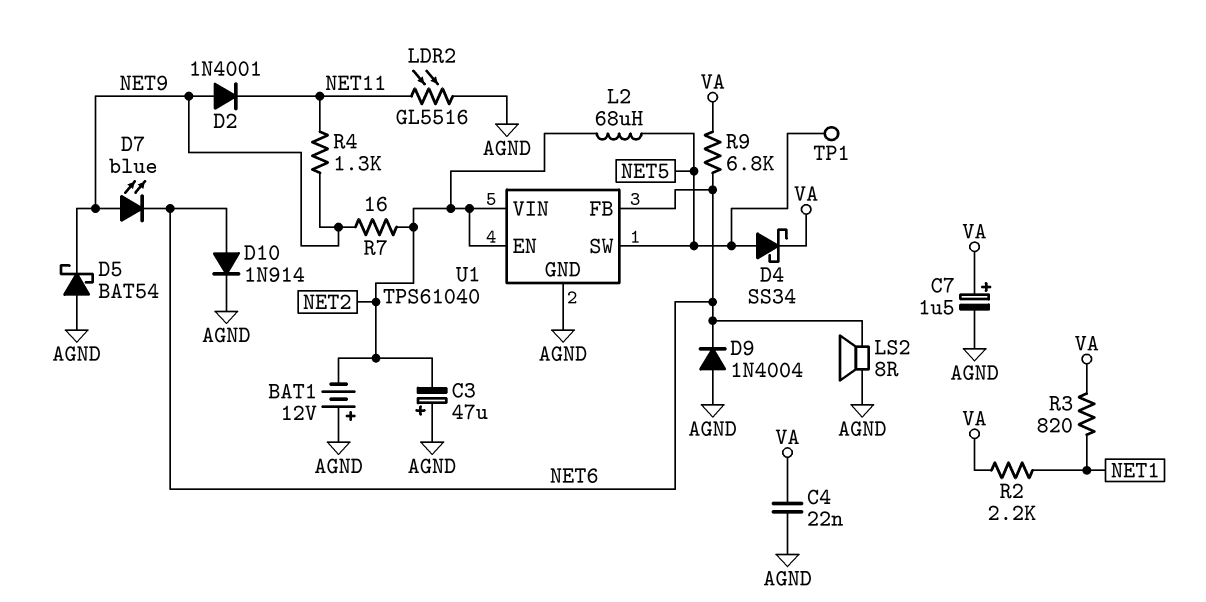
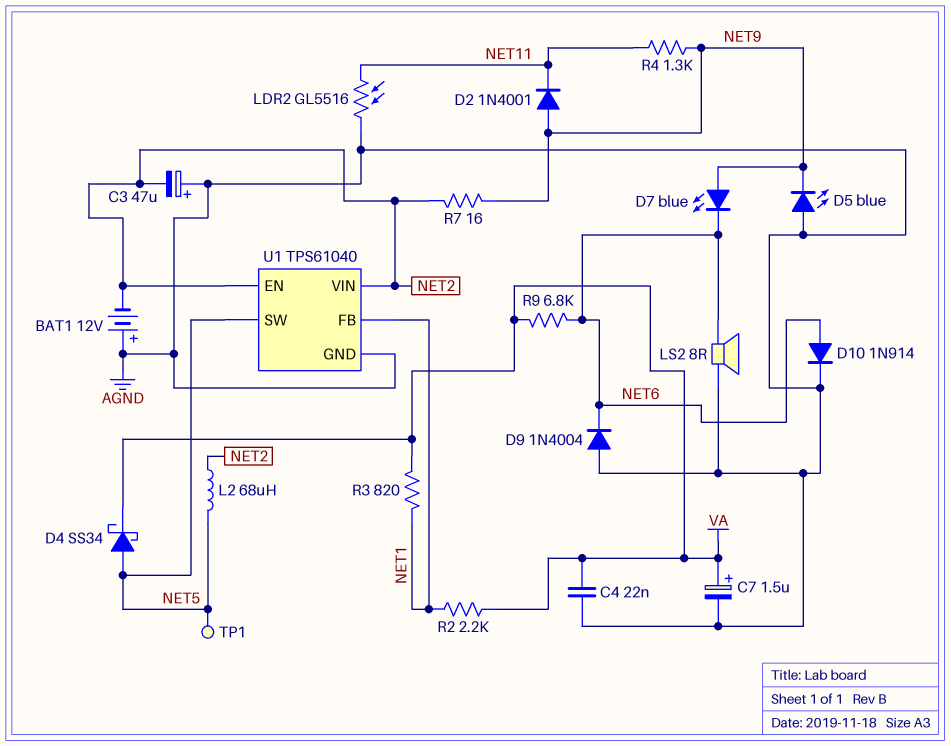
D5: schottky BAT54 (A AGND, K NET9) -> LED blue (A AGND, K NET9)
U1 pin FB: NET6 -> NET1

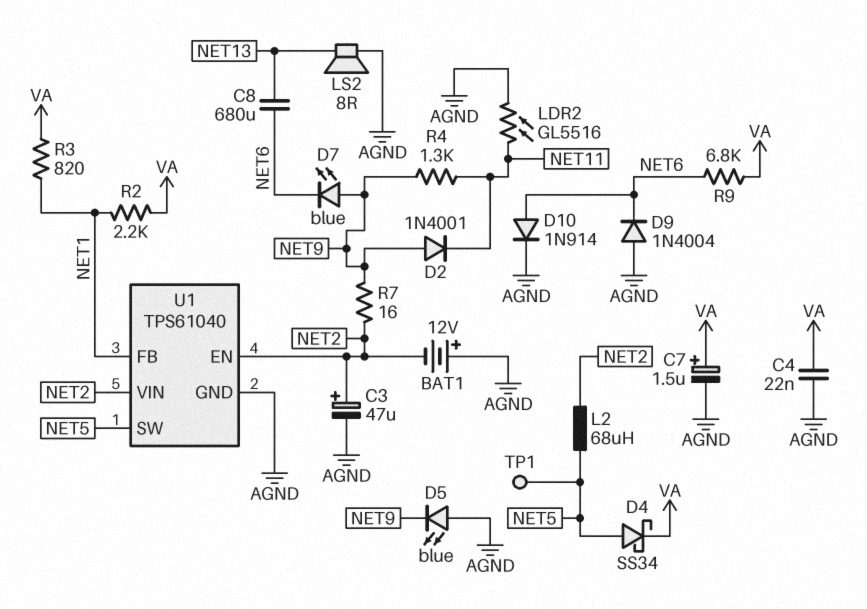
C3: 47uF (plus AGND, minus NET2) -> 47uF (plus NET2, minus AGND)
C8: none -> 680uF (NET6, NET13)
LS2: speaker 8R (AGND, NET6) -> speaker 8R (AGND, NET13)

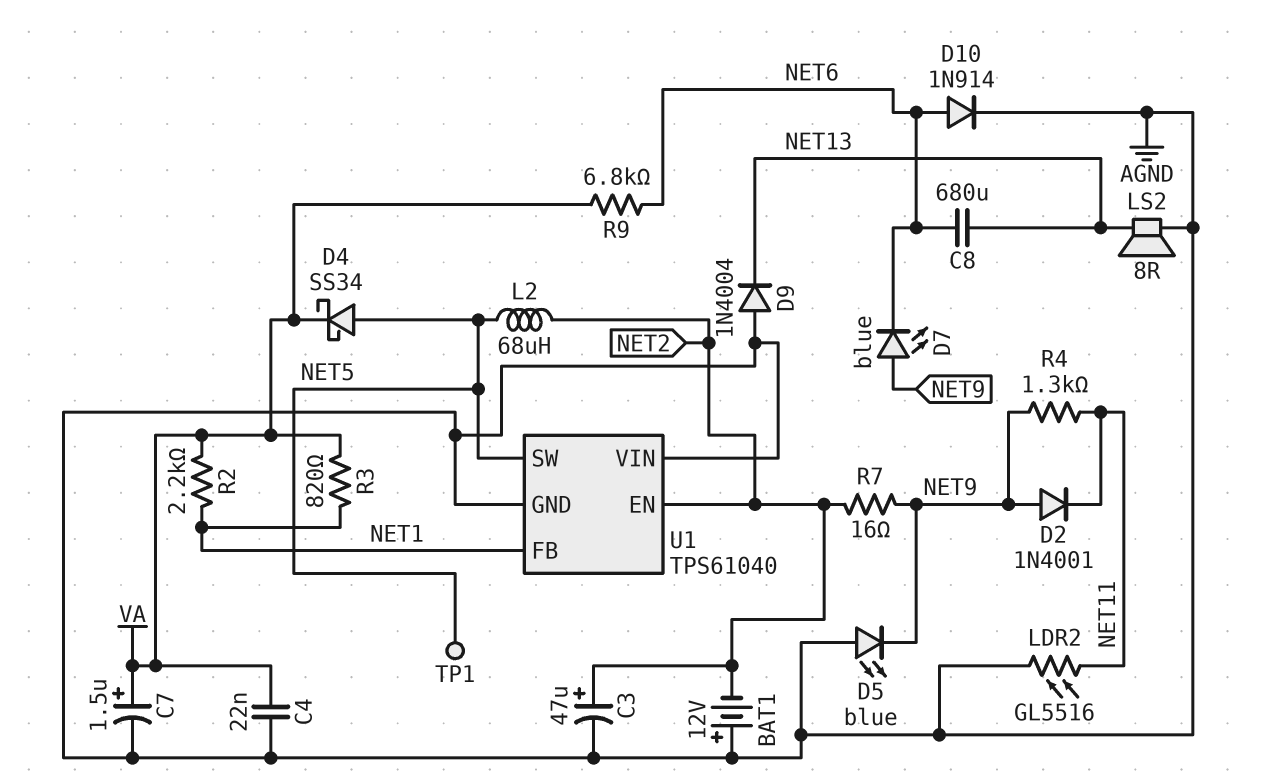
D9: diode 1N4004 (A AGND, K NET6) -> diode 1N4004 (A AGND, K NET13)
U1 pin VIN: NET2 -> AGND

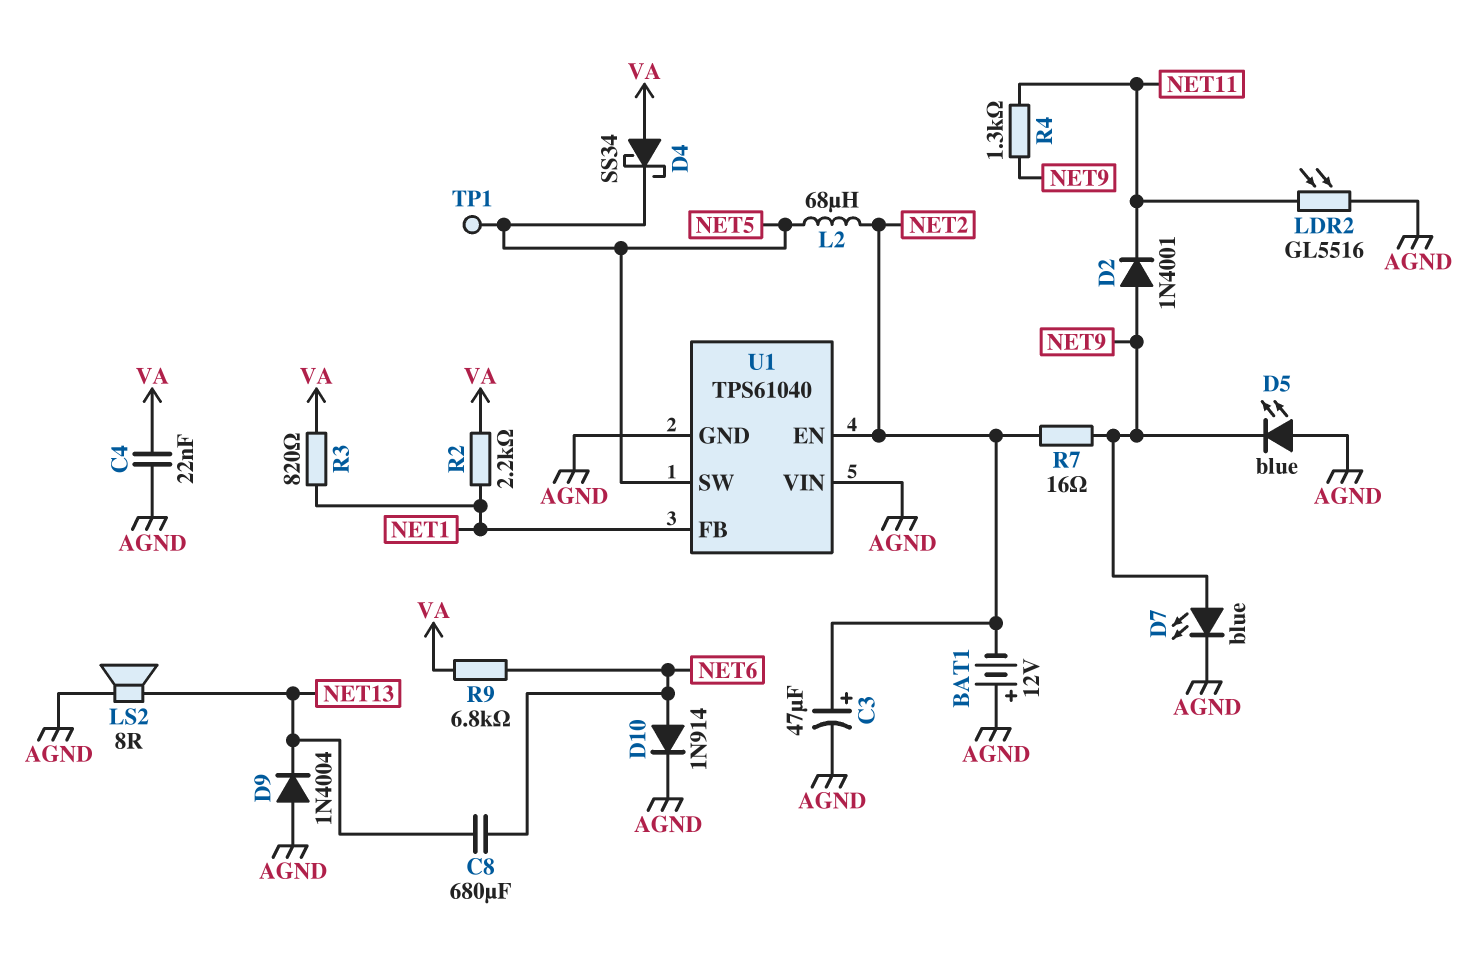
C7: 1.5uF (plus VA, minus AGND) -> none
D4: schottky SS34 (A NET5, K VA) -> schottky SS34 (A VA, K NET5)
D7: LED blue (A NET9, K NET6) -> LED blue (A NET9, K AGND)

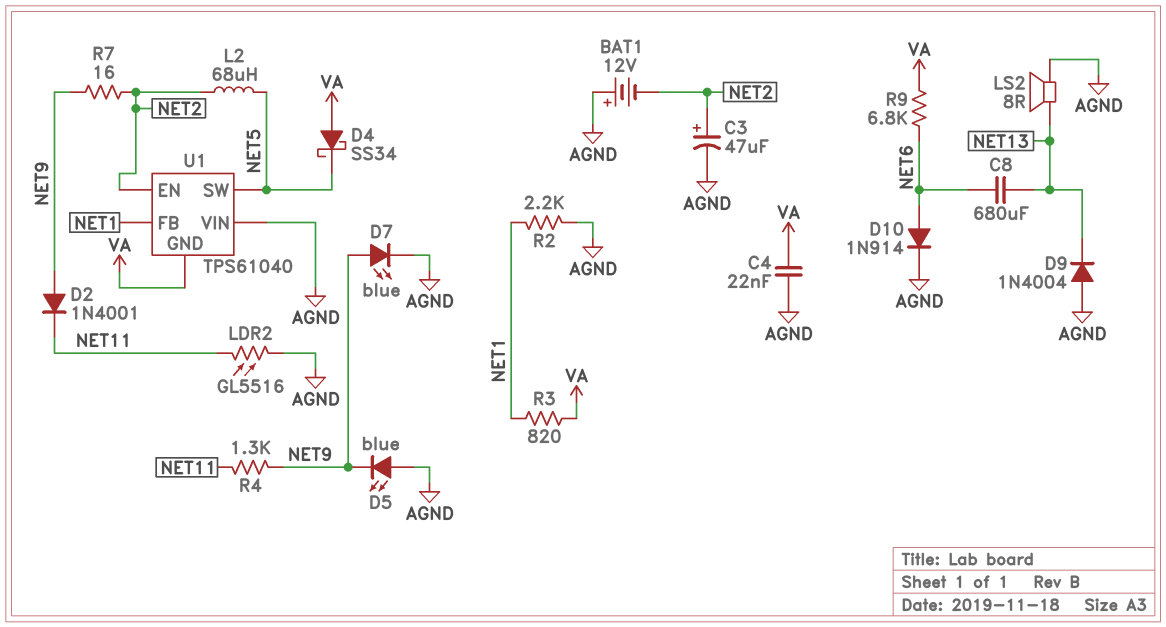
R2: 2.2k (NET1, VA) -> 2.2k (AGND, NET1)
TP1: test point (NET5) -> none
U1 pin GND: AGND -> VA

